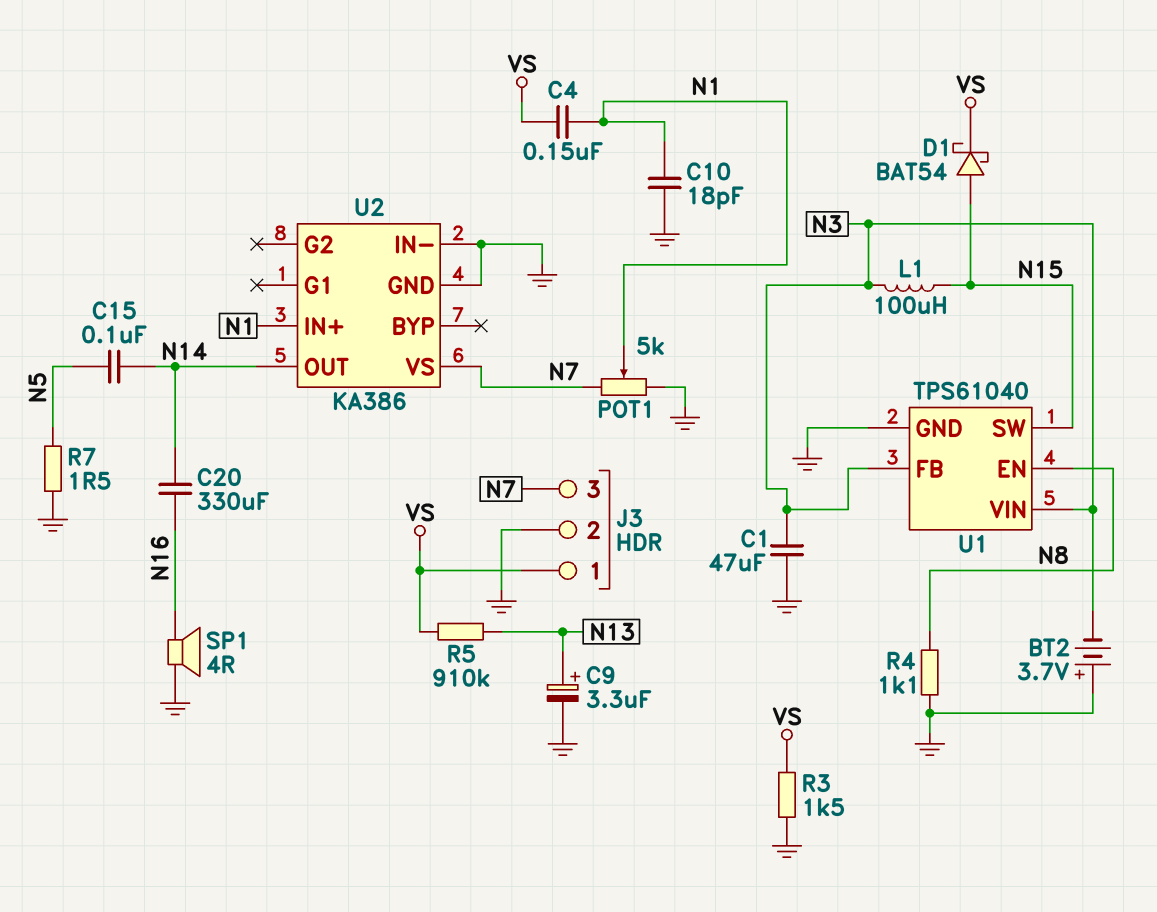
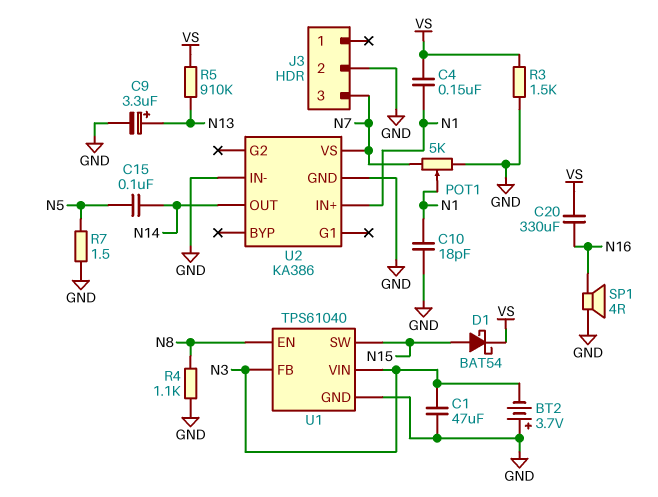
C20: 330uF (N14, N16) -> 330uF (N16, VS)
J3 pin 1: VS -> none
L1: 100uH (N3, N15) -> none

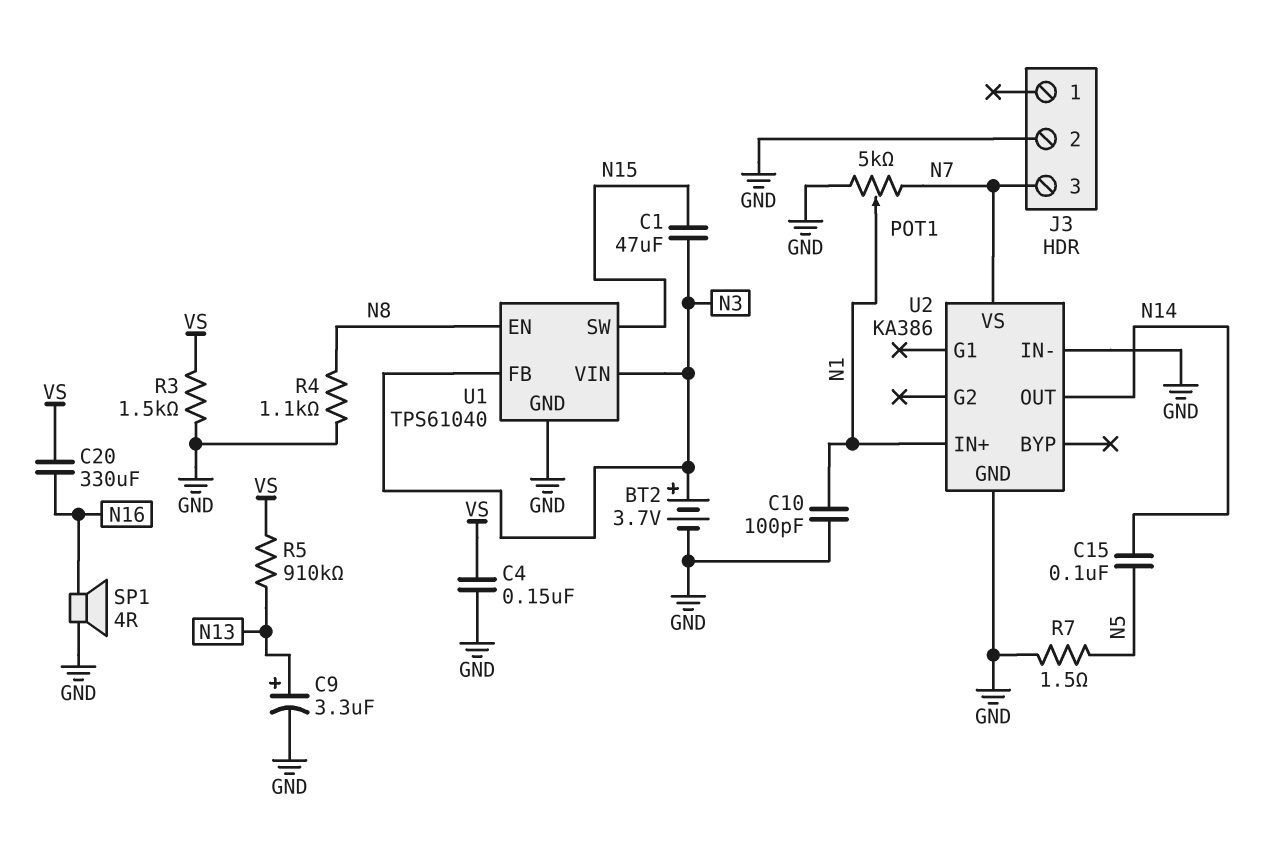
BT2: 3.7V (plus GND, minus N3) -> 3.7V (plus N3, minus GND)
C1: 47uF (GND, N3) -> 47uF (N3, N15)
C4: 150nF (N1, VS) -> 150nF (GND, VS)
C10: 18pF (GND, N1) -> 100pF (GND, N1)
D1: schottky BAT54 (A N15, K VS) -> none

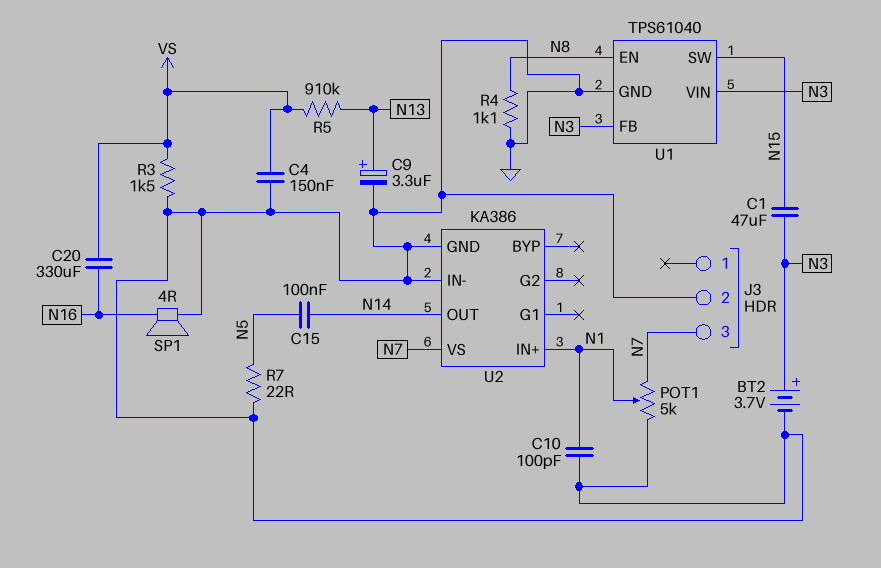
R7: 1.5 (GND, N5) -> 22 (GND, N5)

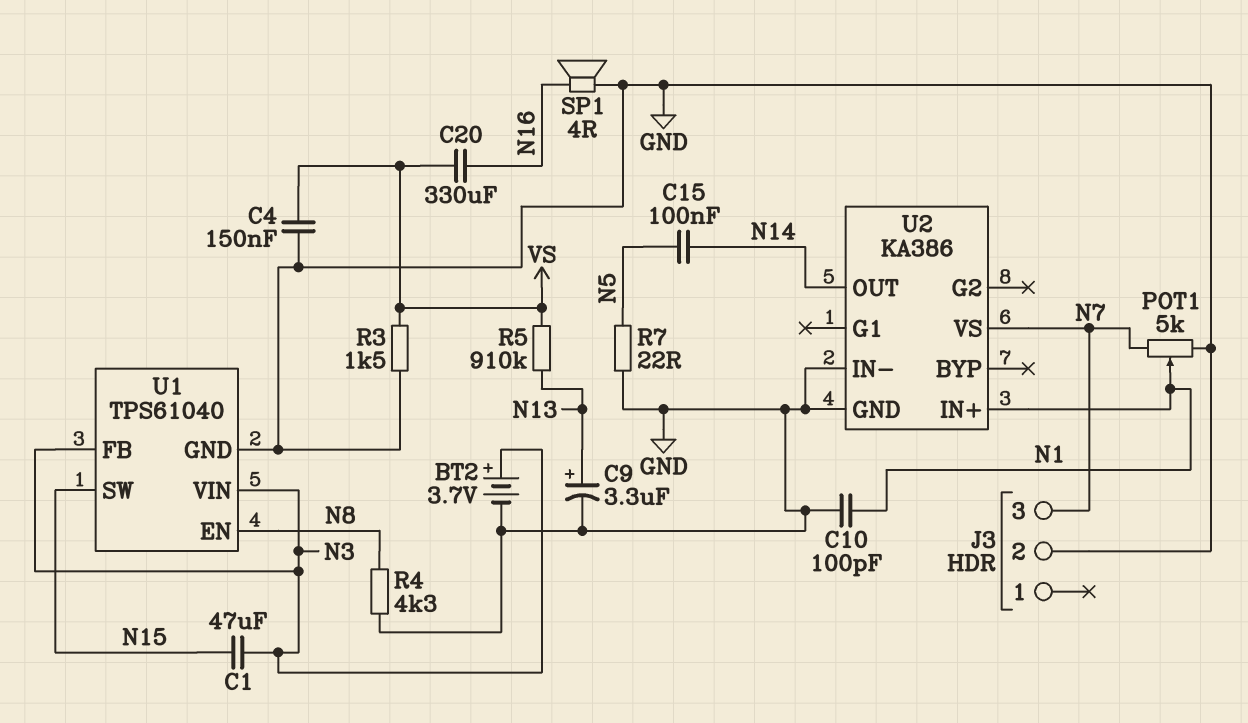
R4: 1.1k (GND, N8) -> 4.3k (GND, N8)

